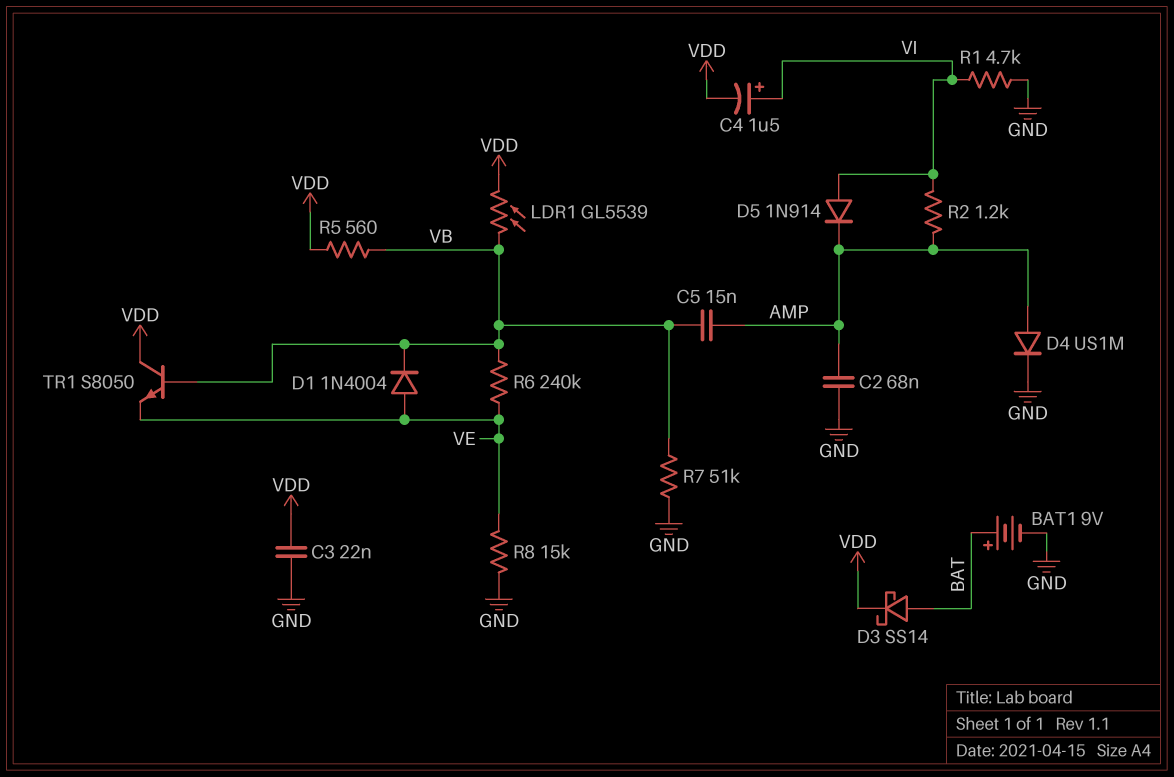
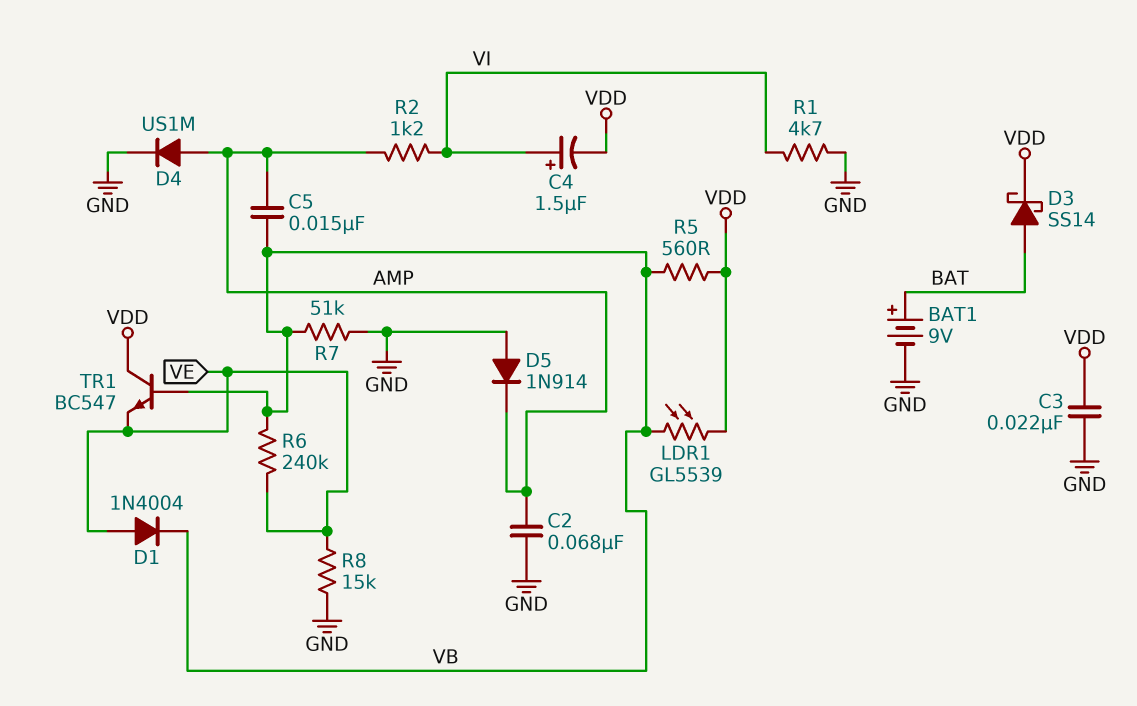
D5: diode 1N914 (A VI, K AMP) -> diode 1N914 (A GND, K AMP)
TR1: NPN S8050 (B VB, C VDD, E VE) -> NPN BC547 (B VB, C VDD, E VE)

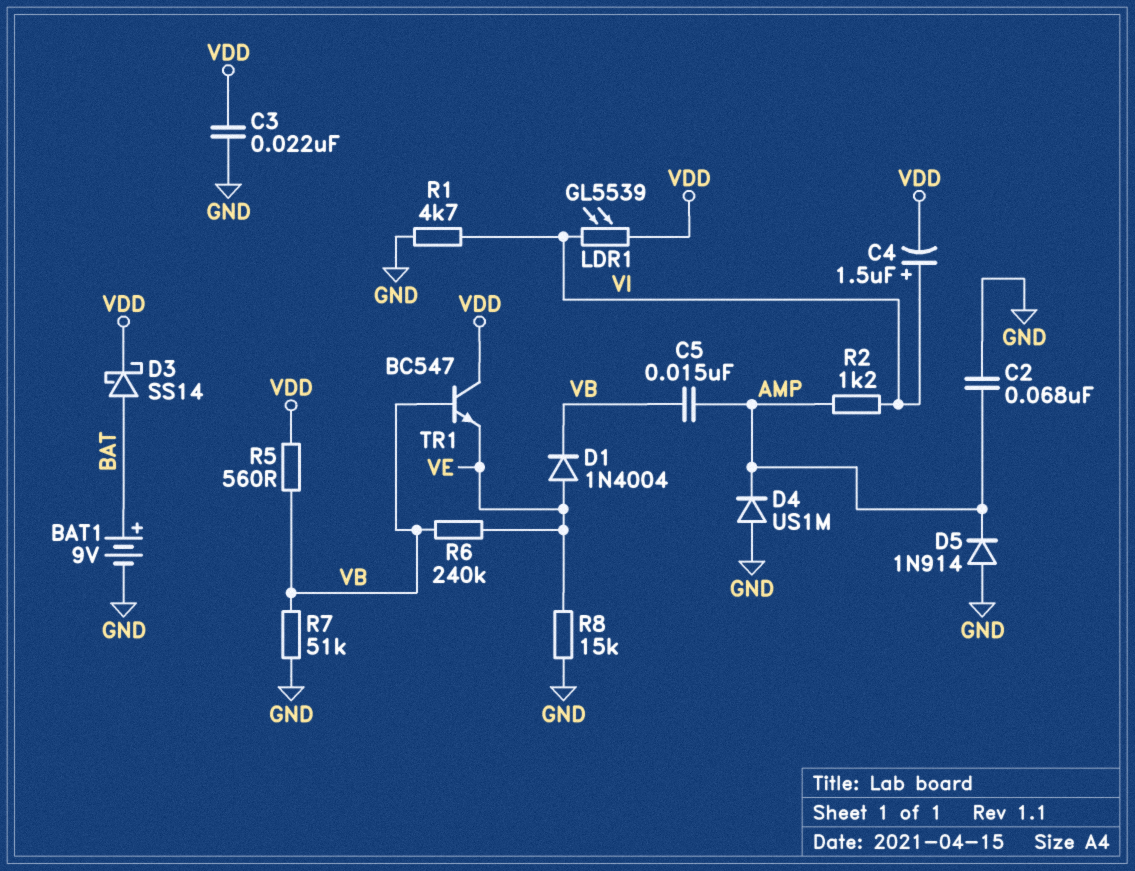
D4: diode US1M (A AMP, K GND) -> diode US1M (A GND, K AMP)
LDR1: GL5539 (VB, VDD) -> GL5539 (VDD, VI)

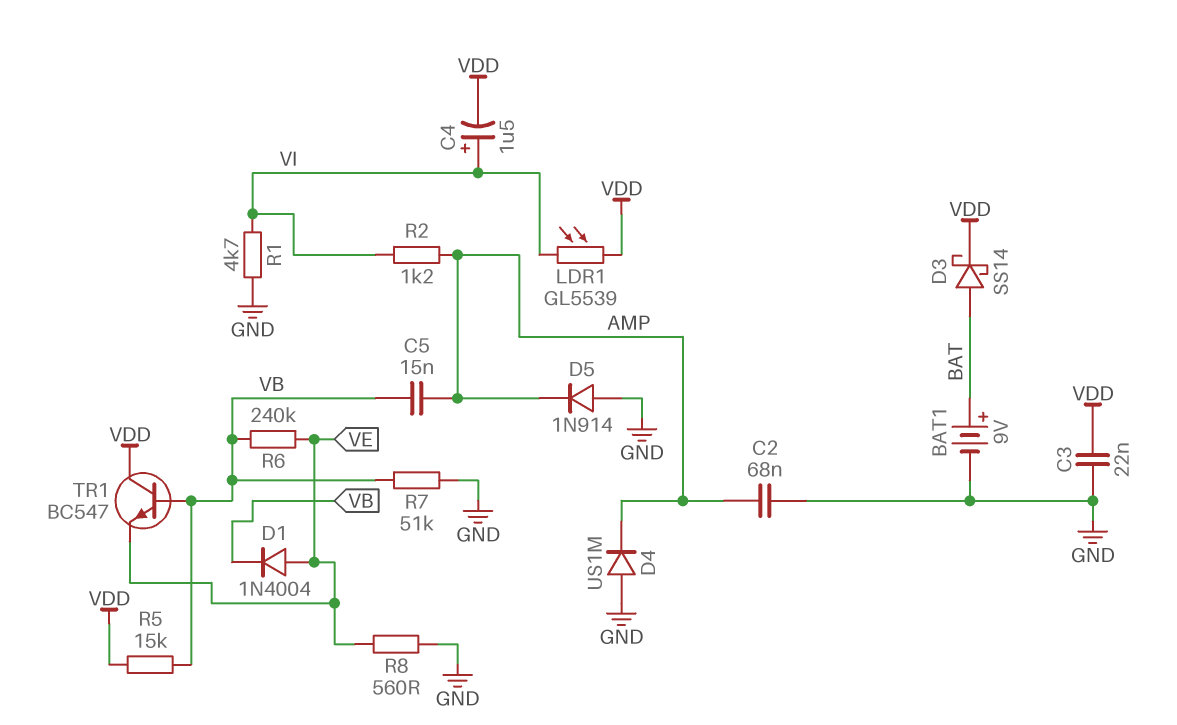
R5: 560 (VB, VDD) -> 15k (VB, VDD)
R8: 15k (GND, VE) -> 560 (GND, VE)

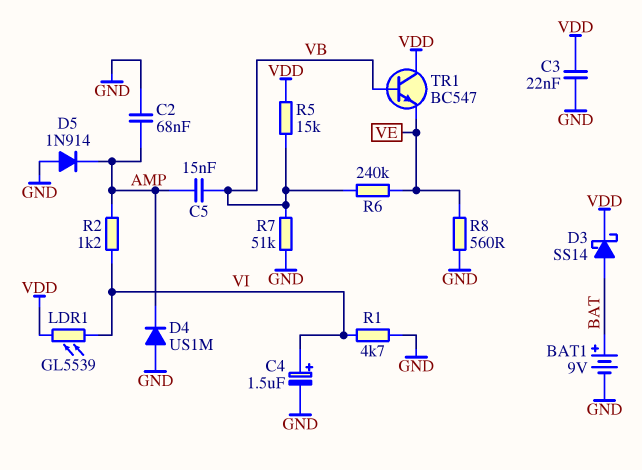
C4: 1.5uF (plus VI, minus VDD) -> 1.5uF (plus VI, minus GND)
D1: diode 1N4004 (A VE, K VB) -> none

